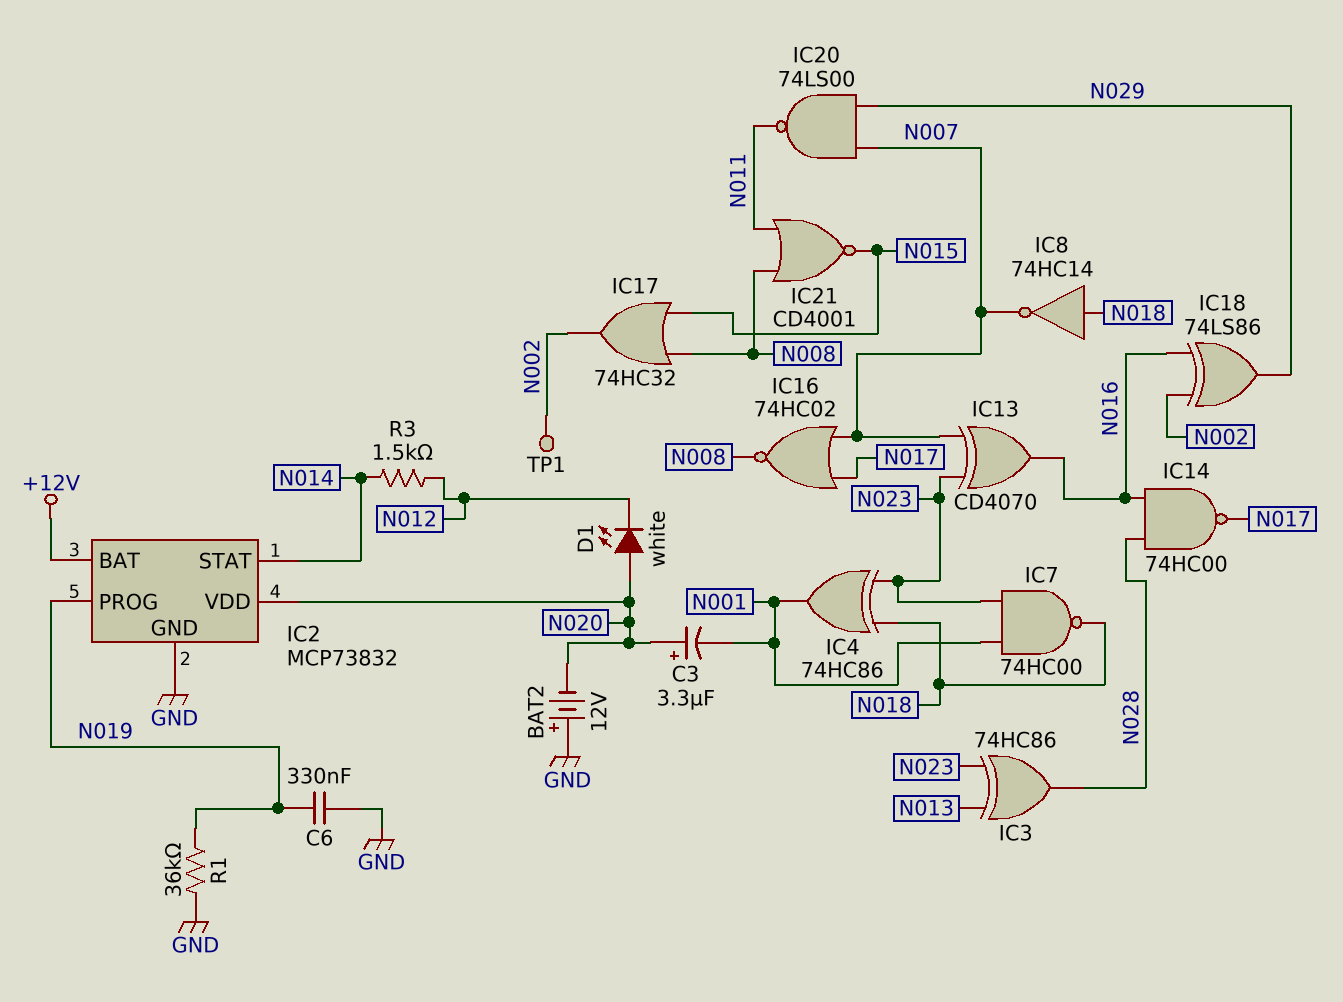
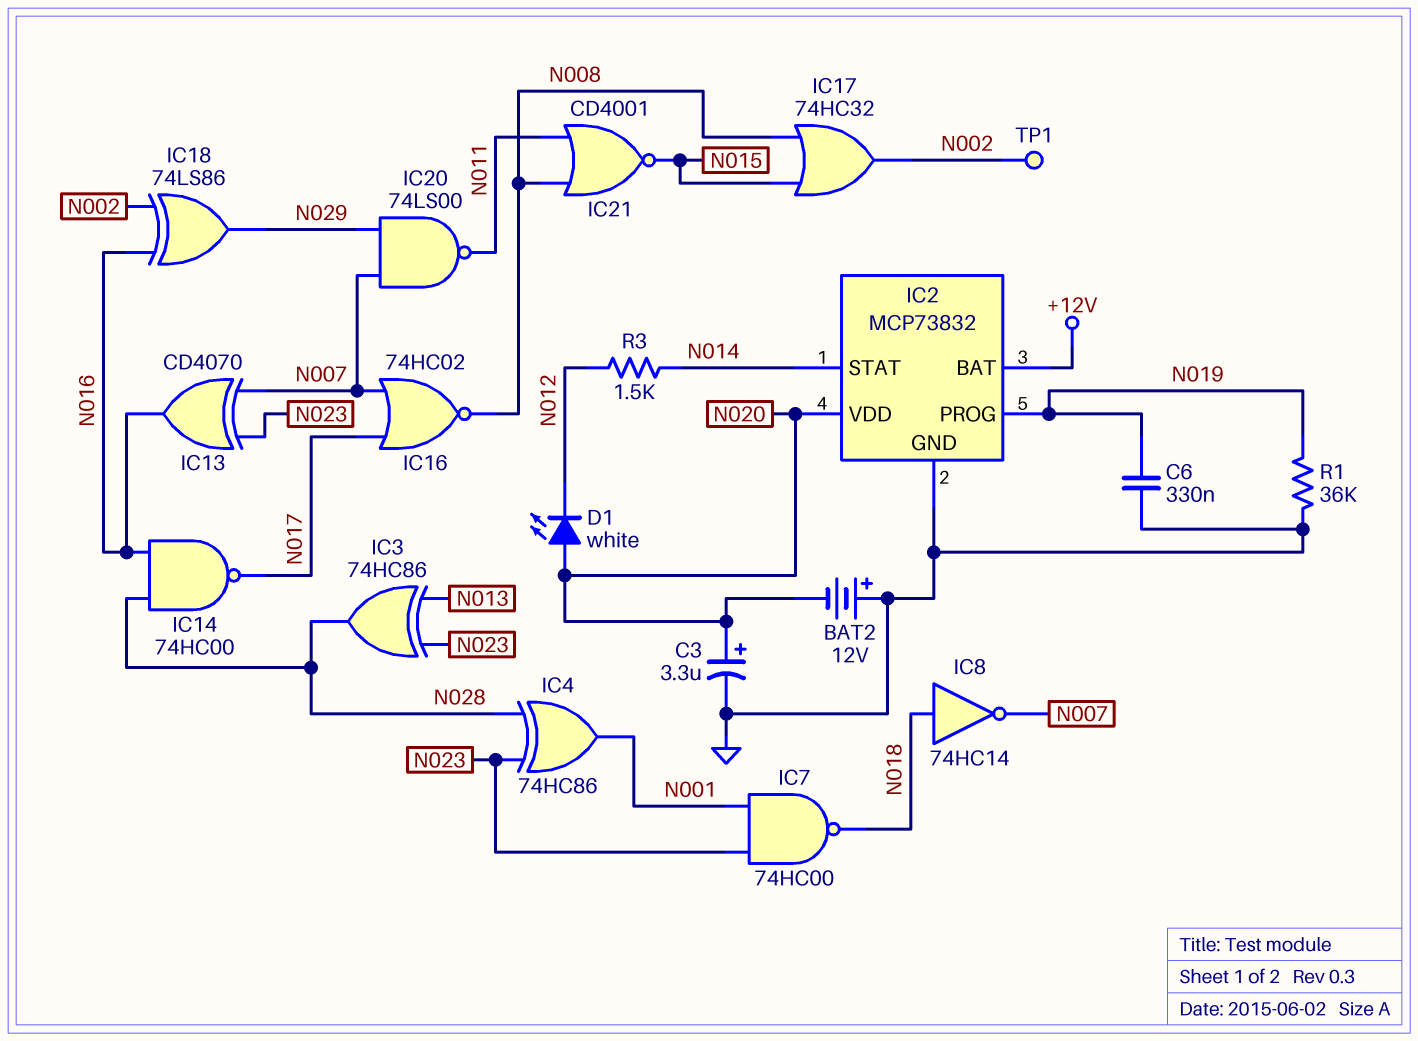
C3: 3.3uF (plus N020, minus N001) -> 3.3uF (plus N020, minus GND)
IC4: XOR 74HC86 (in N018, in N023, out N001) -> XOR 74HC86 (in N023, in N028, out N001)

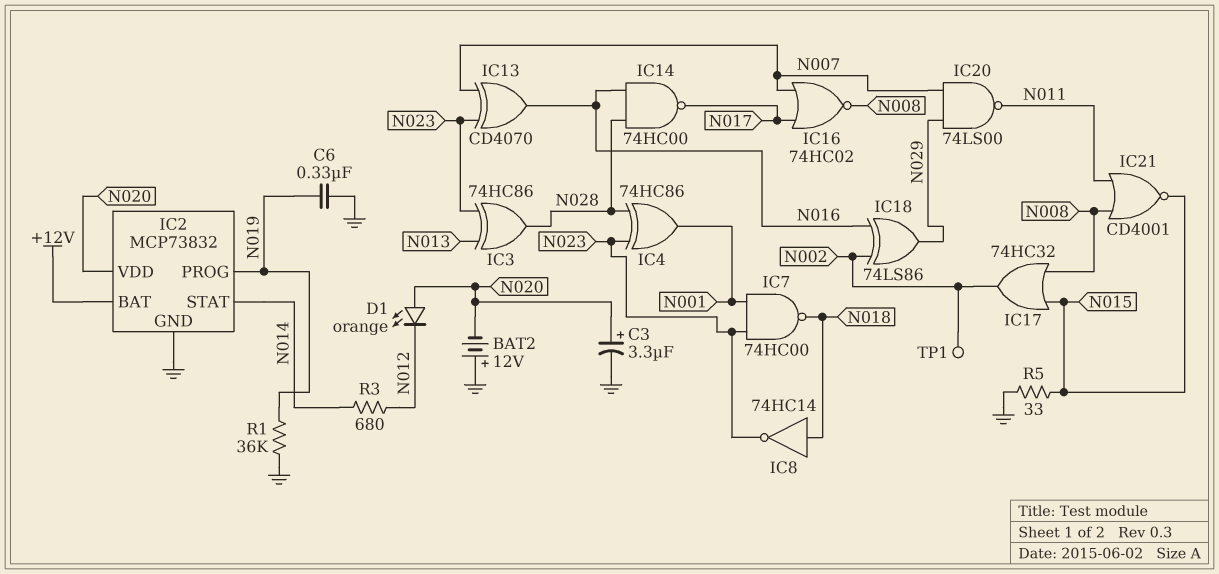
D1: LED white (A N020, K N012) -> LED orange (A N020, K N012)
IC8: NOT 74HC14 (in N018, out N007) -> NOT 74HC14 (in N018, out N023)
R3: 1.5k (N012, N014) -> 680 (N012, N014)
R5: none -> 33 (GND, N015)

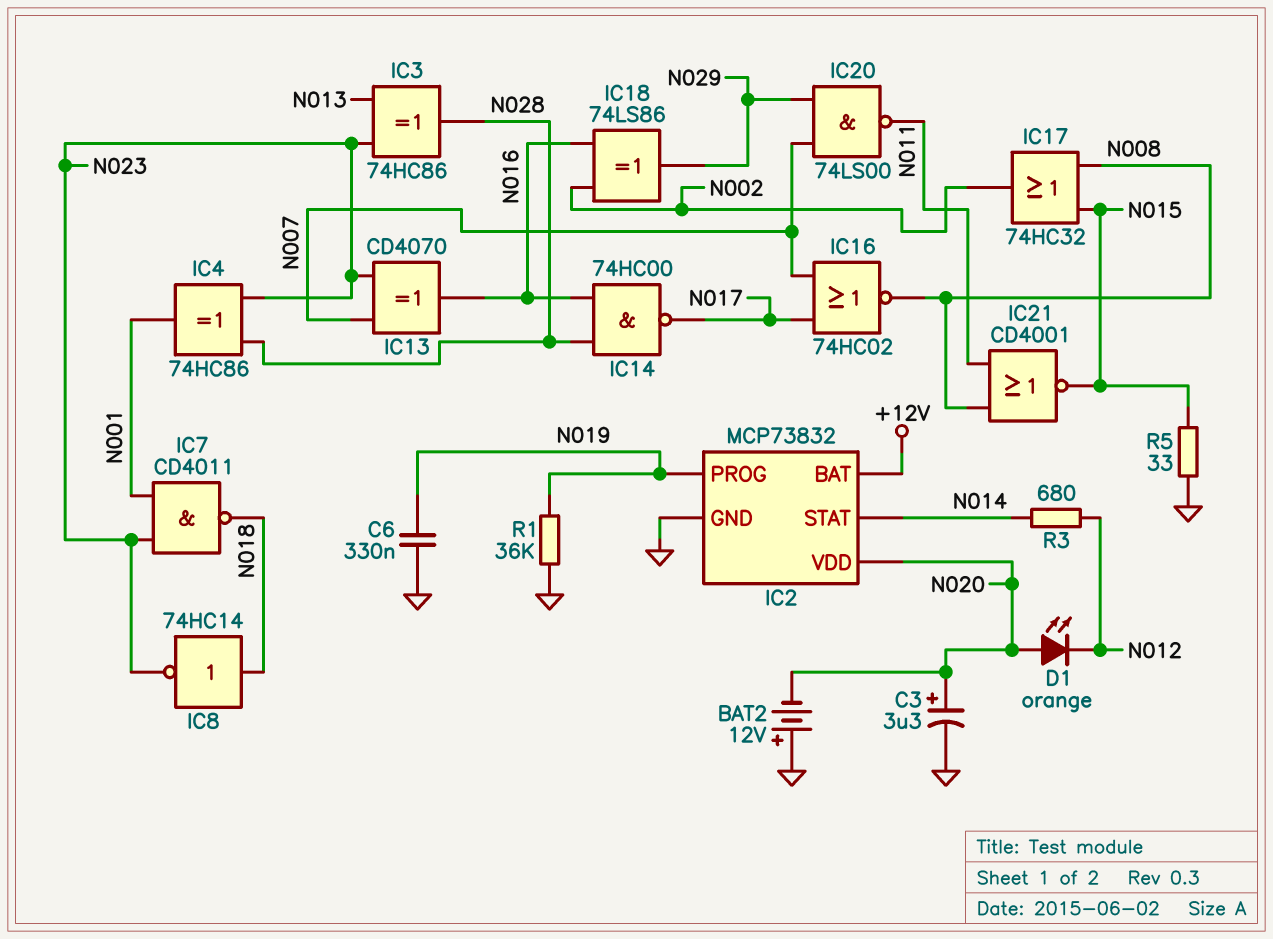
IC7: NAND 74HC00 (in N001, in N023, out N018) -> NAND CD4011 (in N001, in N023, out N018)
TP1: test point (N002) -> none

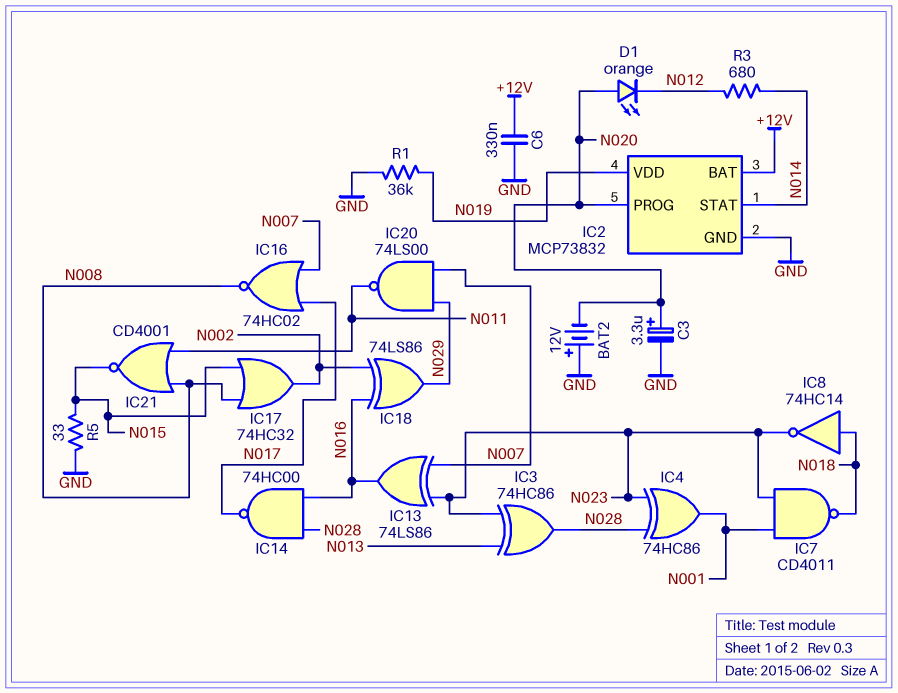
C6: 330nF (GND, N019) -> 330nF (+12V, GND)
IC2 pin PROG: N019 -> N020
IC2 pin VDD: N020 -> N019
IC13: XOR CD4070 (in N007, in N023, out N016) -> XOR 74LS86 (in N007, in N023, out N016)

